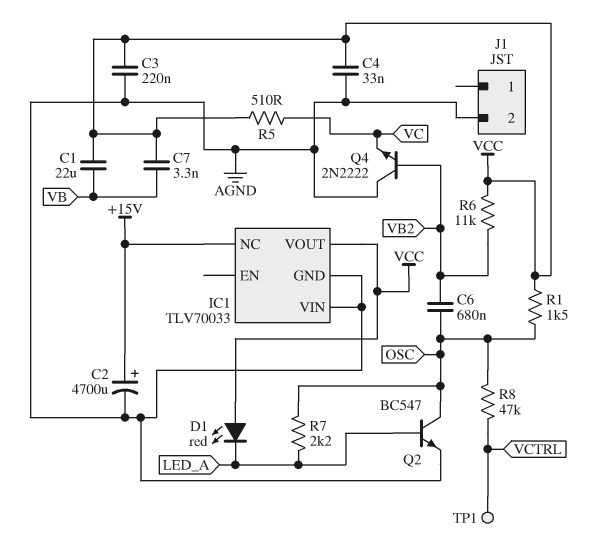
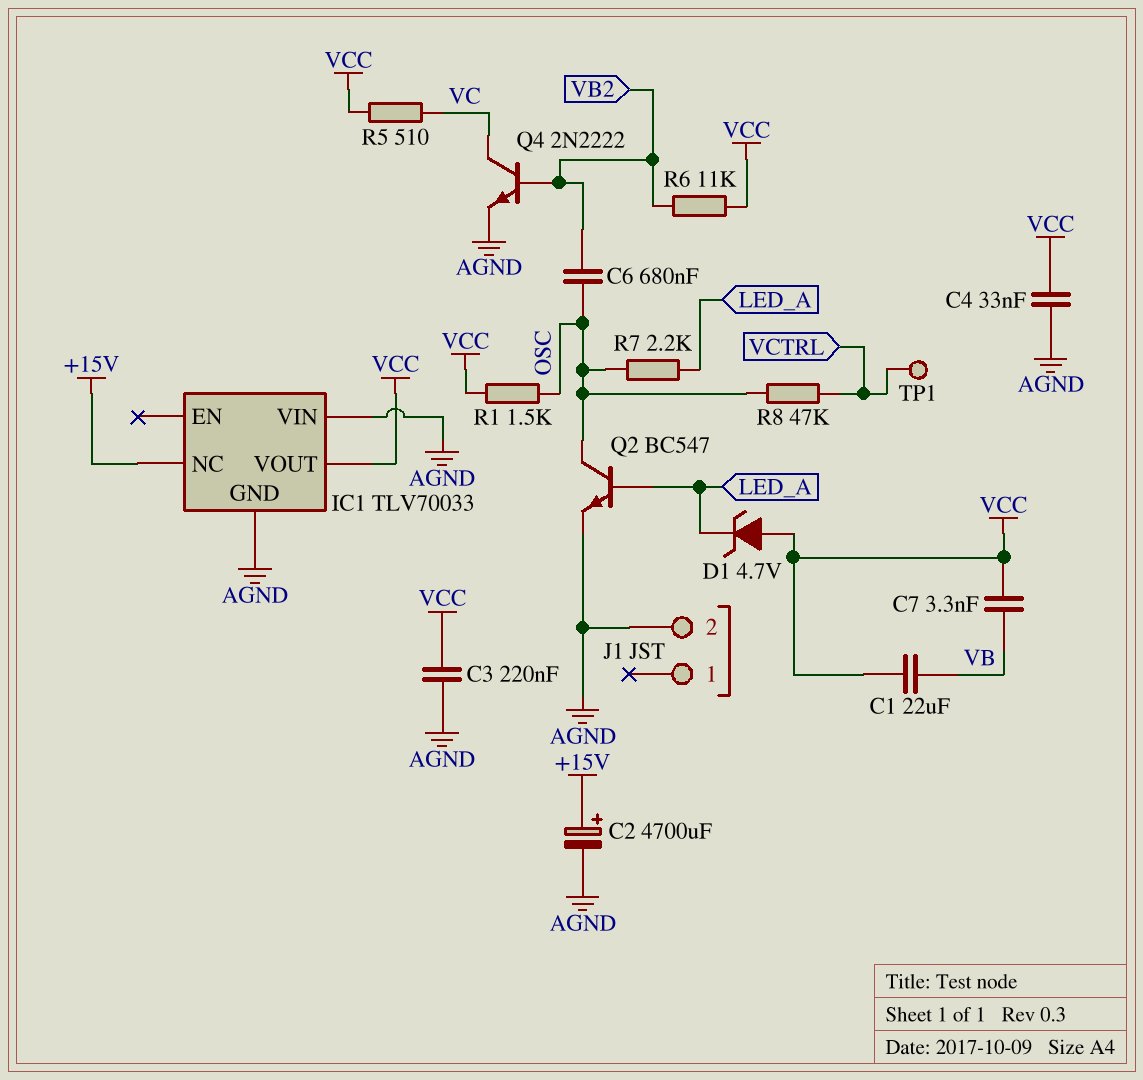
D1: LED red (A VCC, K LED_A) -> zener 4.7V (A VCC, K LED_A)
Q4: NPN 2N2222 (B VB2, C AGND, E VC) -> NPN 2N2222 (B VB2, C VC, E AGND)

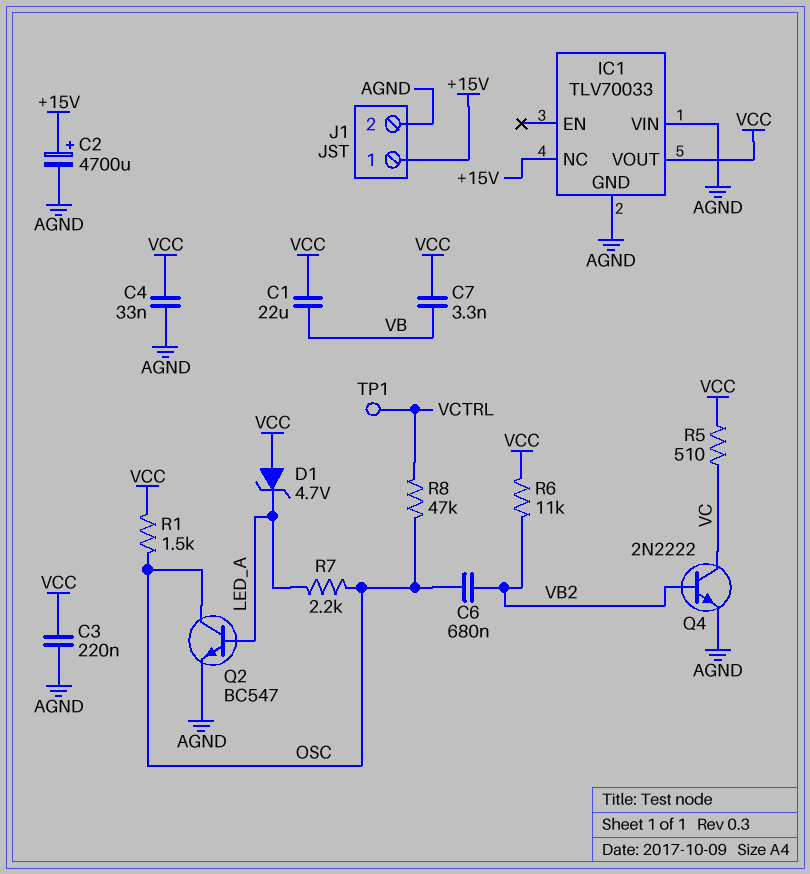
J1 pin 1: none -> +15V

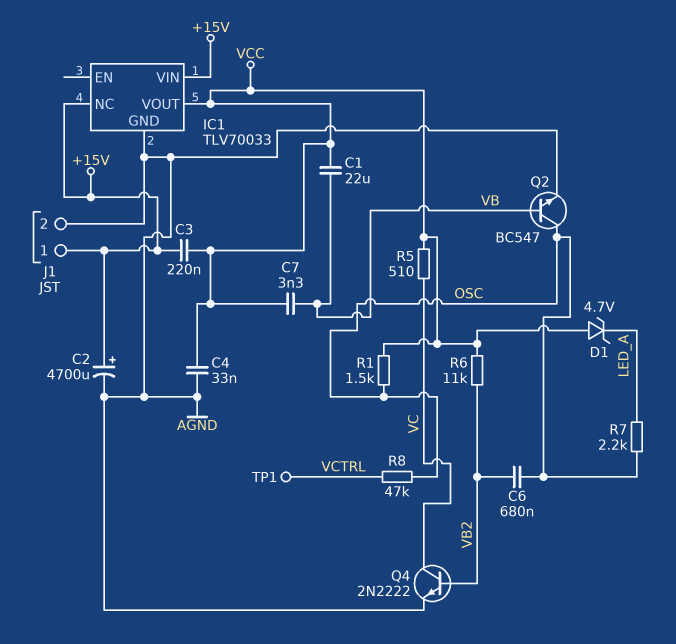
C3: 220nF (AGND, VCC) -> 220nF (+15V, VCC)
IC1 pin VIN: AGND -> +15V
Q2: NPN BC547 (B LED_A, C OSC, E AGND) -> NPN BC547 (B VB, C OSC, E AGND)

